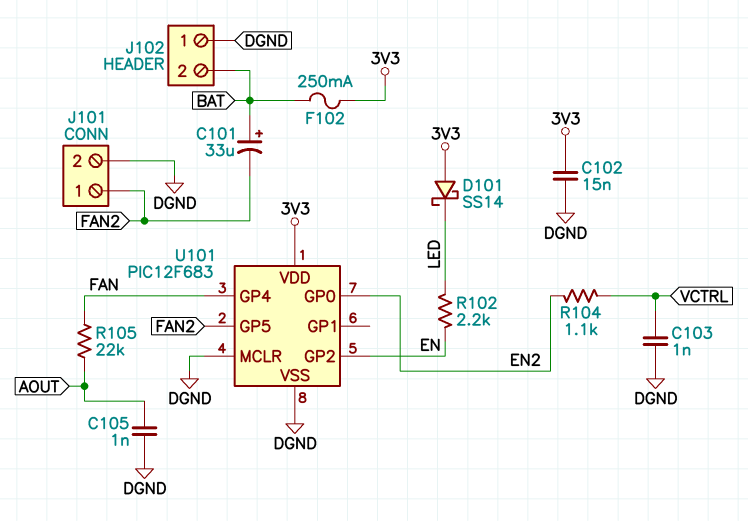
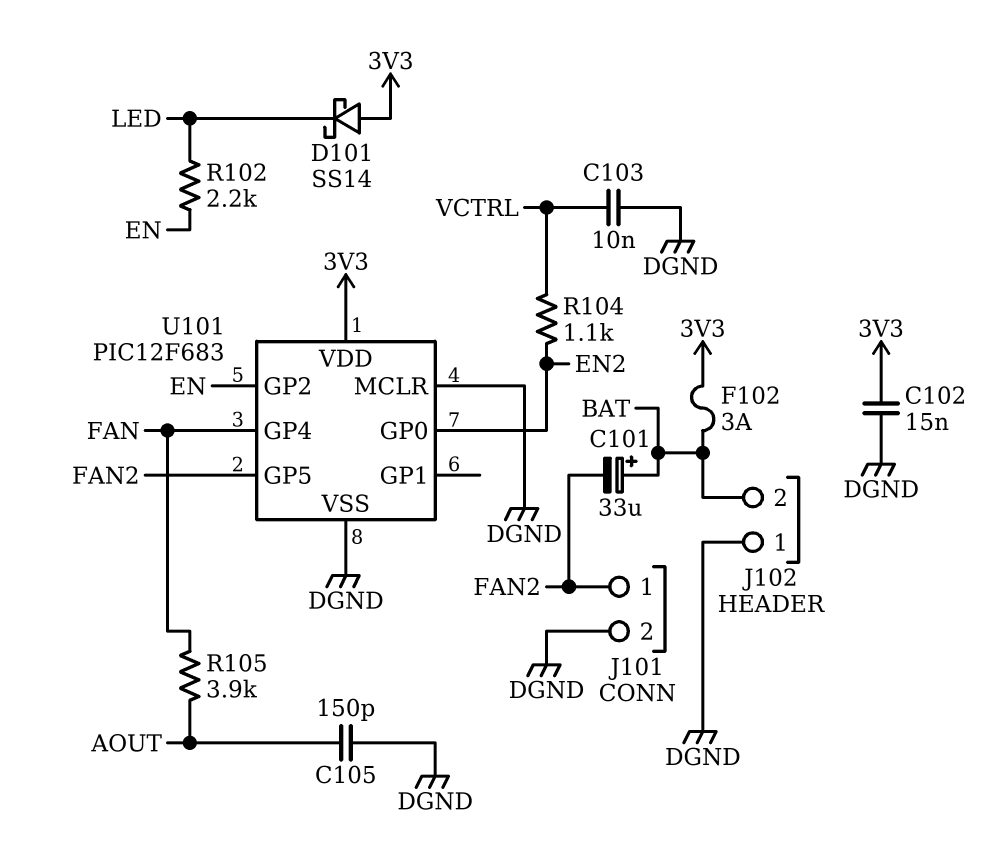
C103: 1nF (DGND, VCTRL) -> 10nF (DGND, VCTRL)
C105: 1nF (AOUT, DGND) -> 150pF (AOUT, DGND)
F102: 250mA (3V3, BAT) -> 3A (3V3, BAT)
R105: 22k (AOUT, FAN) -> 3.9k (AOUT, FAN)

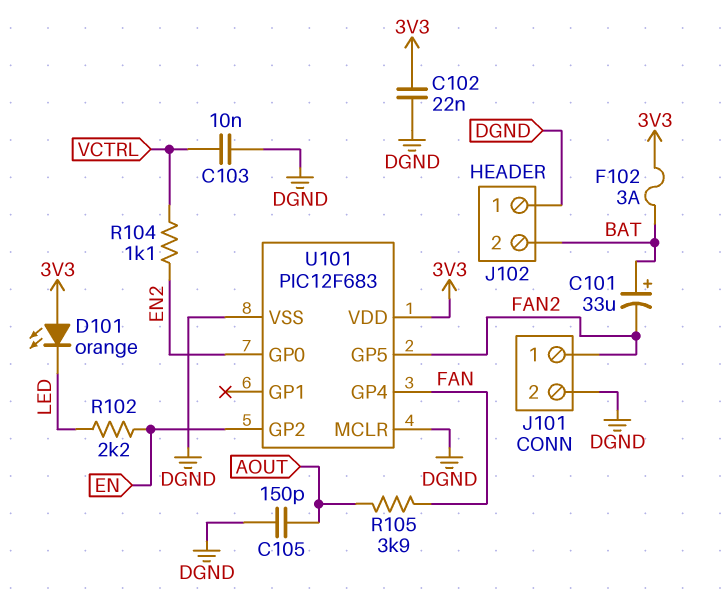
C102: 15nF (3V3, DGND) -> 22nF (3V3, DGND)
D101: schottky SS14 (A 3V3, K LED) -> LED orange (A 3V3, K LED)

